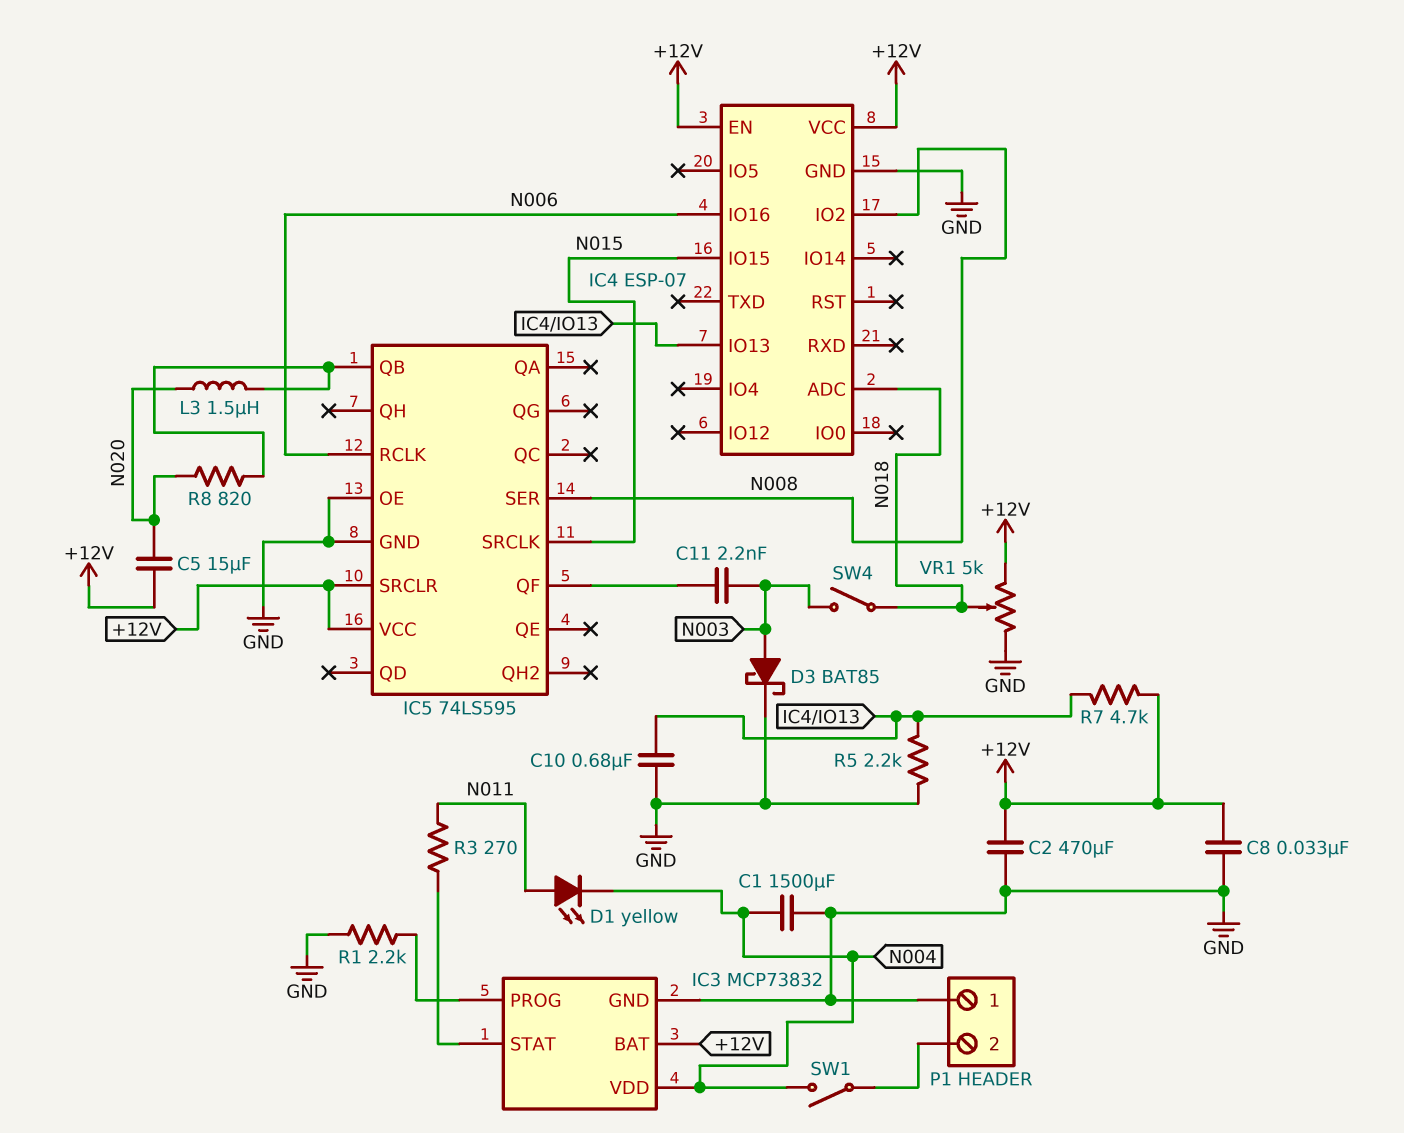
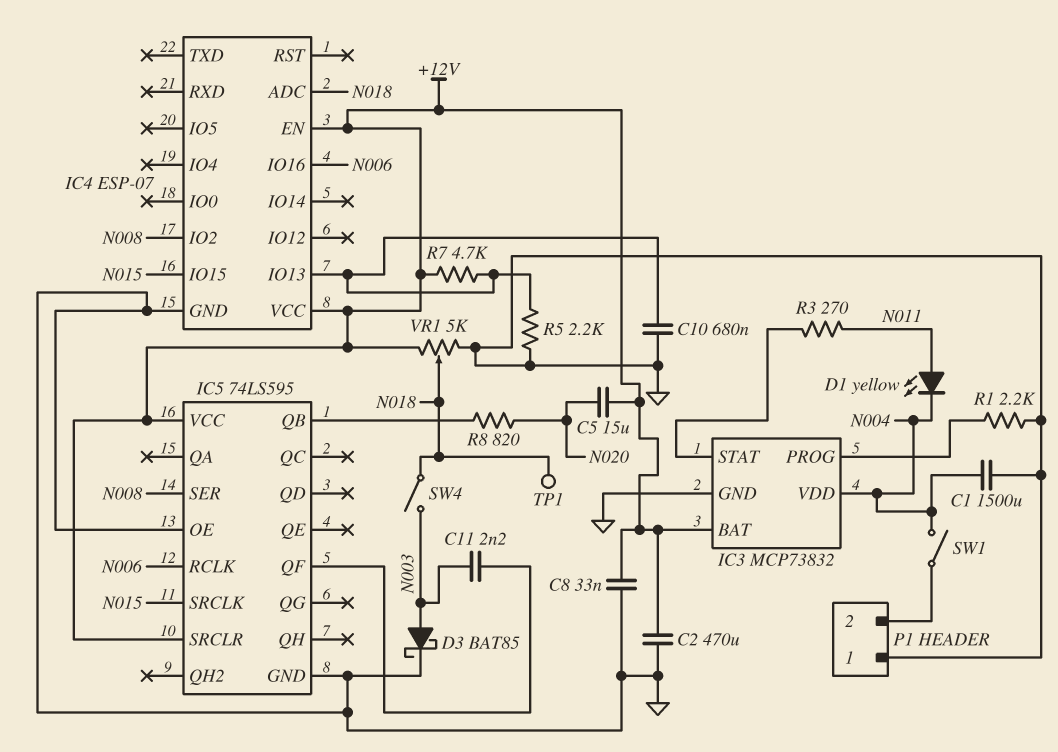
L3: 1.5uH (IC5/QB, N020) -> none
TP1: none -> test point (N018)

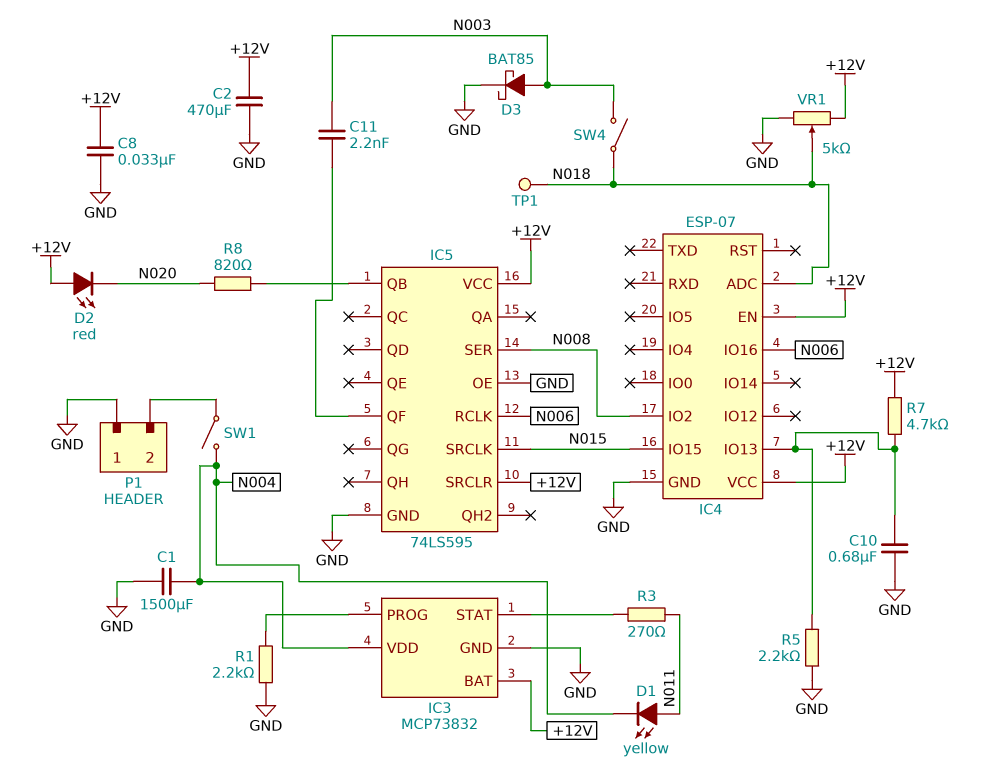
C5: 15uF (+12V, N020) -> none
D2: none -> LED red (A +12V, K N020)

